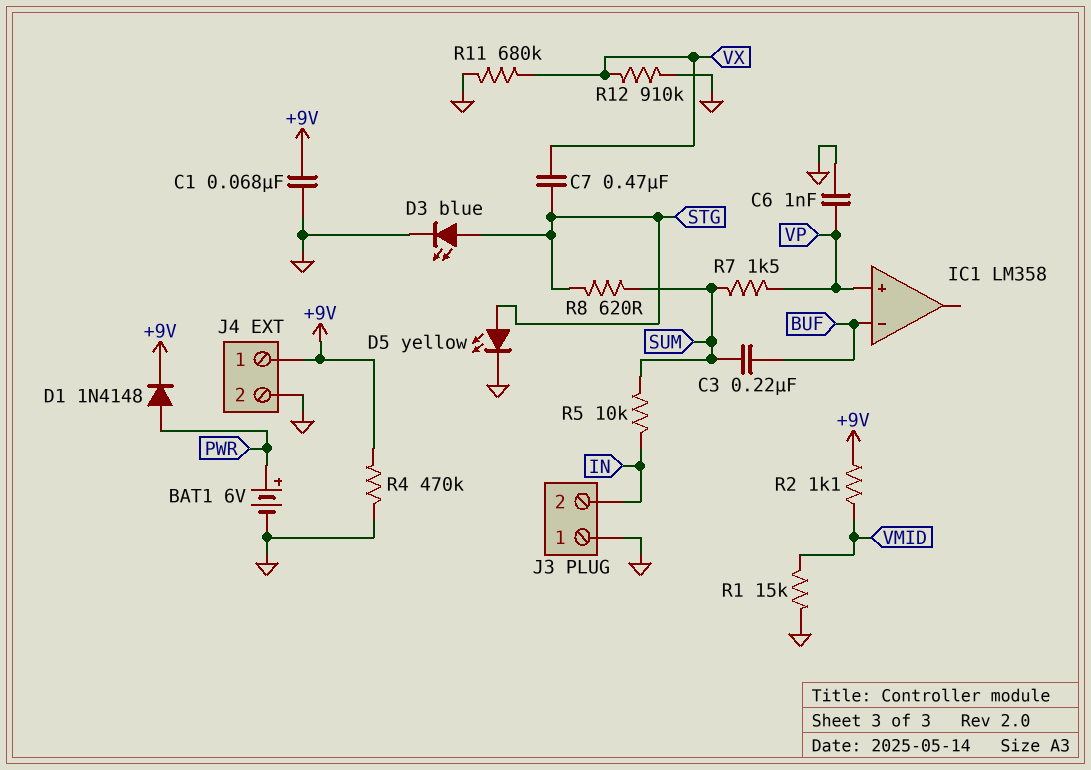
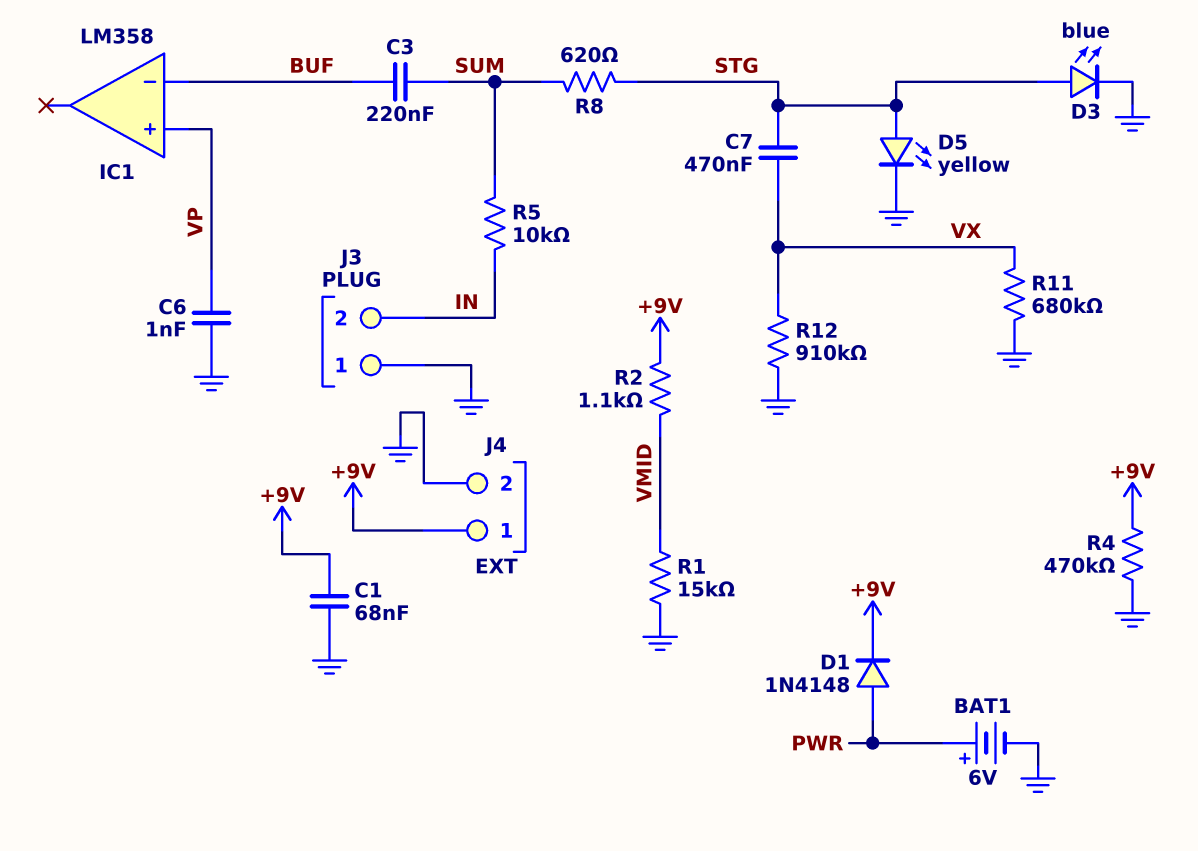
R7: 1.5k (SUM, VP) -> none

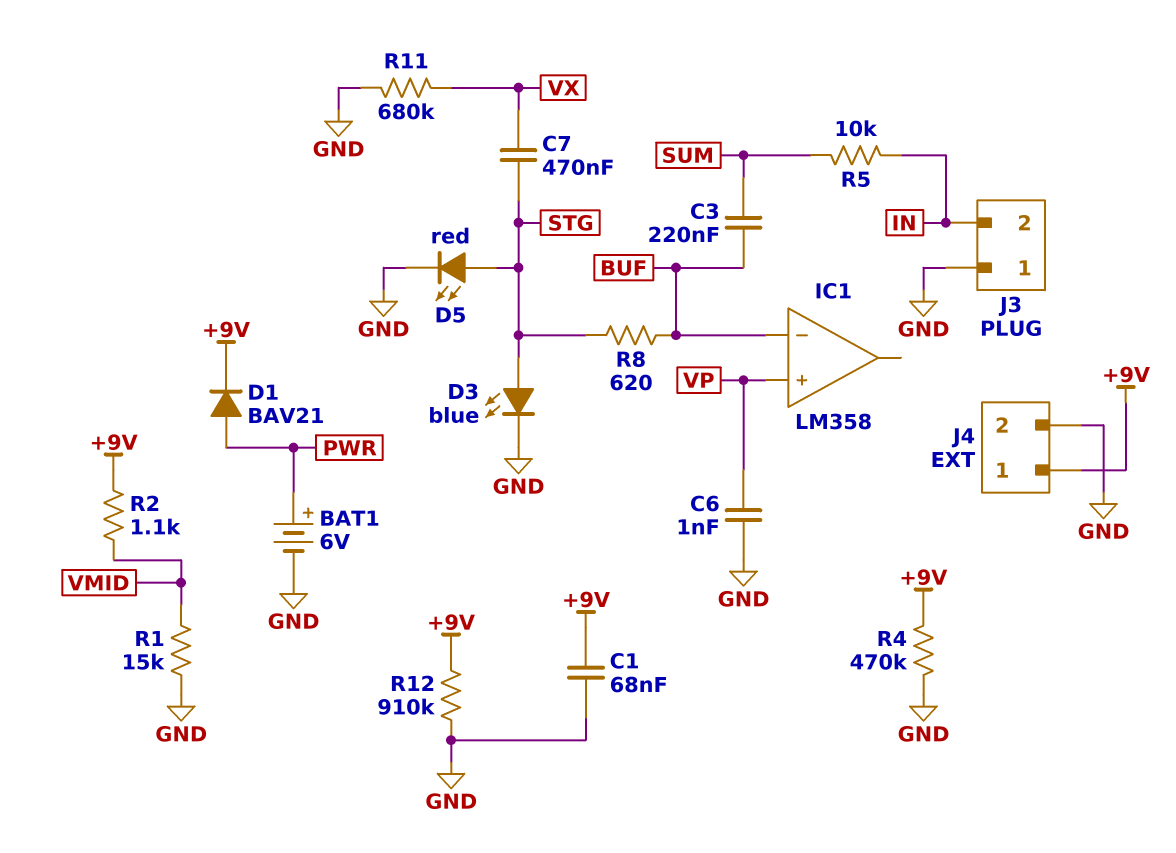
D1: diode 1N4148 (A PWR, K +9V) -> diode BAV21 (A PWR, K +9V)
D5: LED yellow (A STG, K GND) -> LED red (A STG, K GND)
R8: 620 (STG, SUM) -> 620 (BUF, STG)
R12: 910k (GND, VX) -> 910k (+9V, GND)

